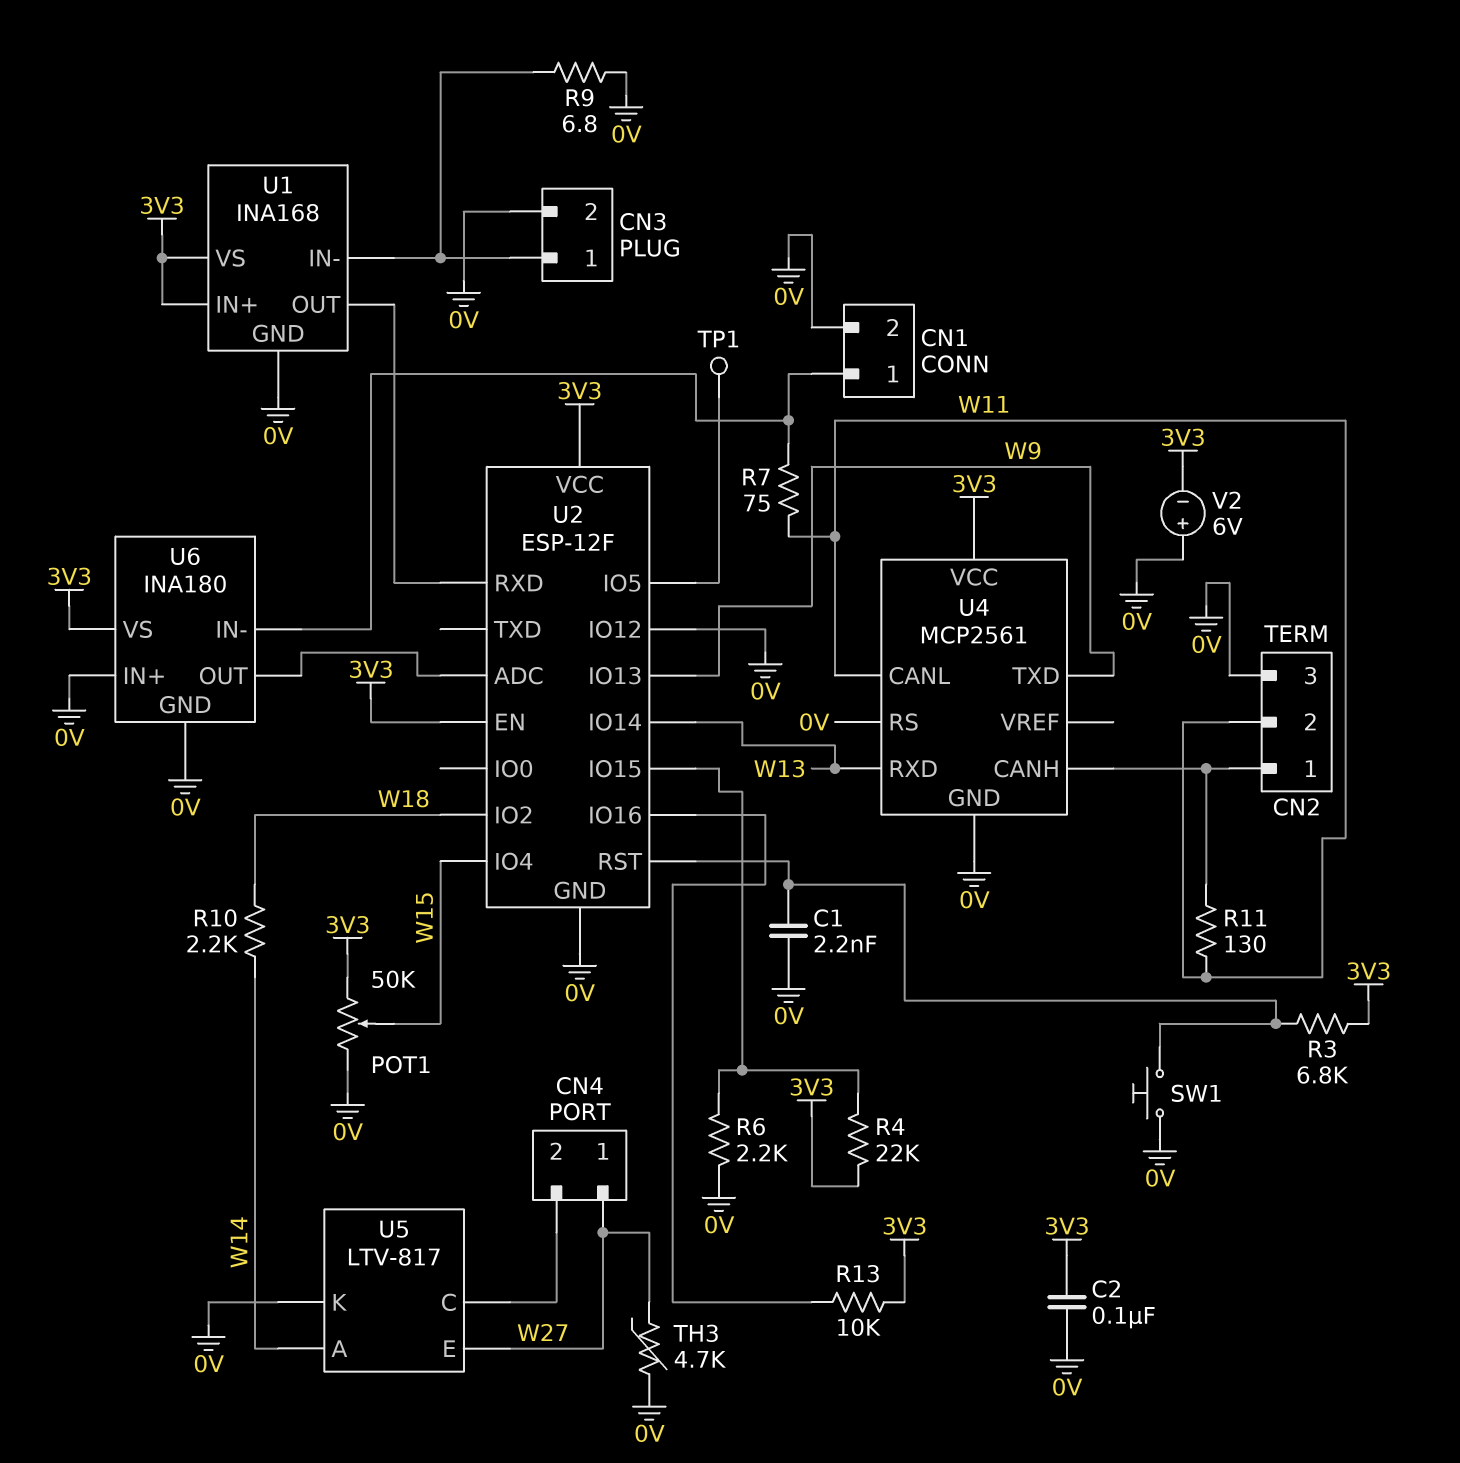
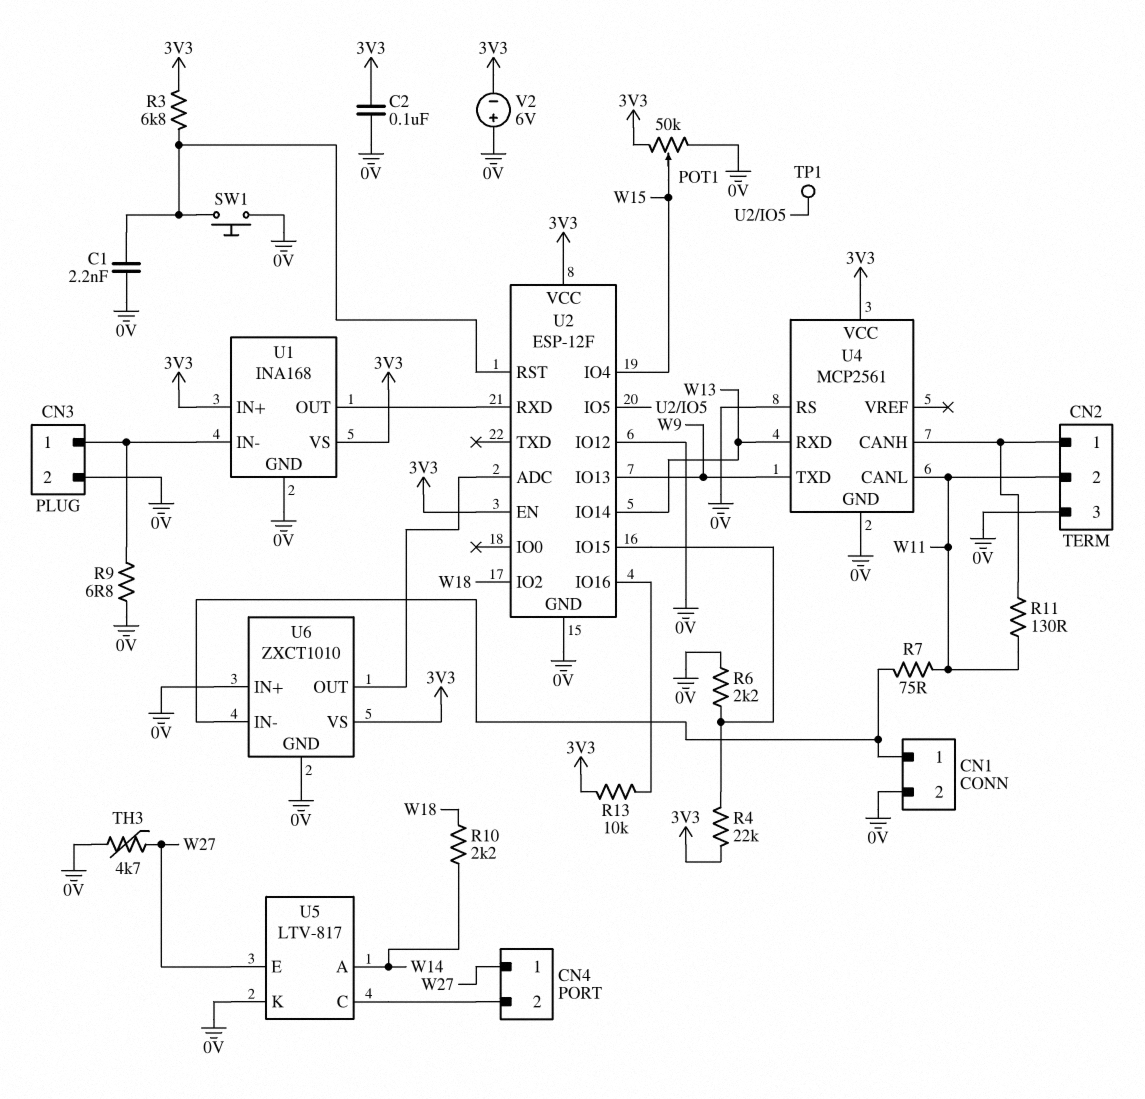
U6: INA180 -> ZXCT1010

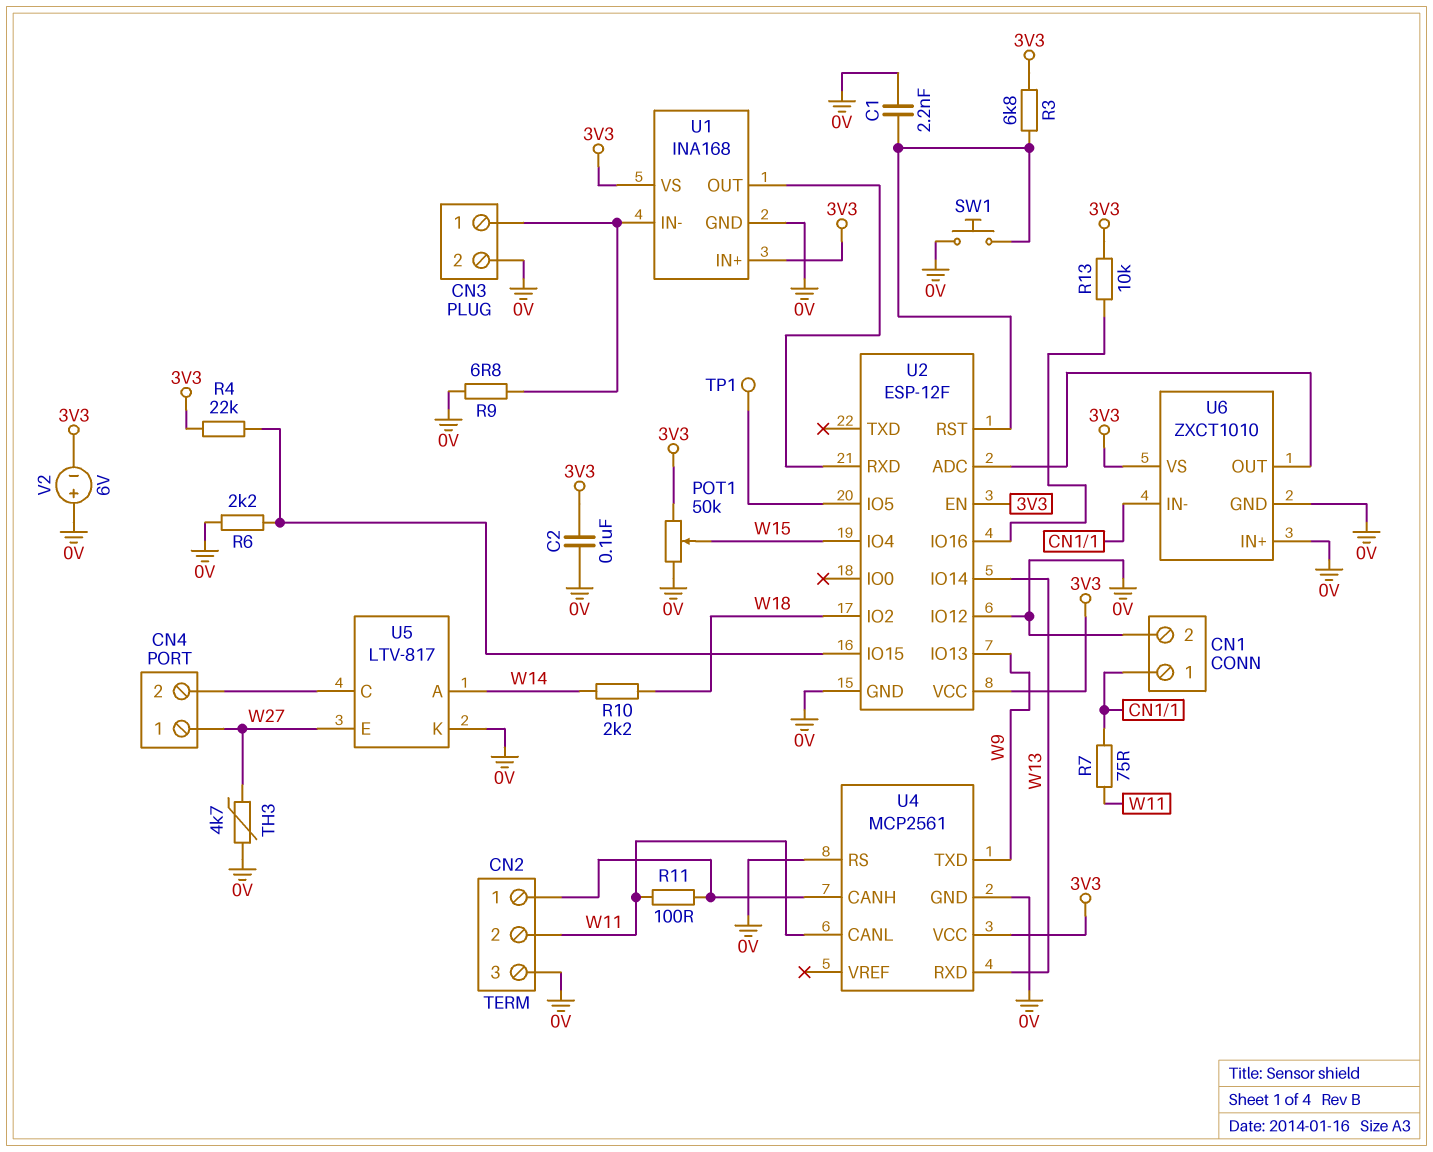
R11: 130 (CN2/1, W11) -> 100 (CN2/1, W11)

